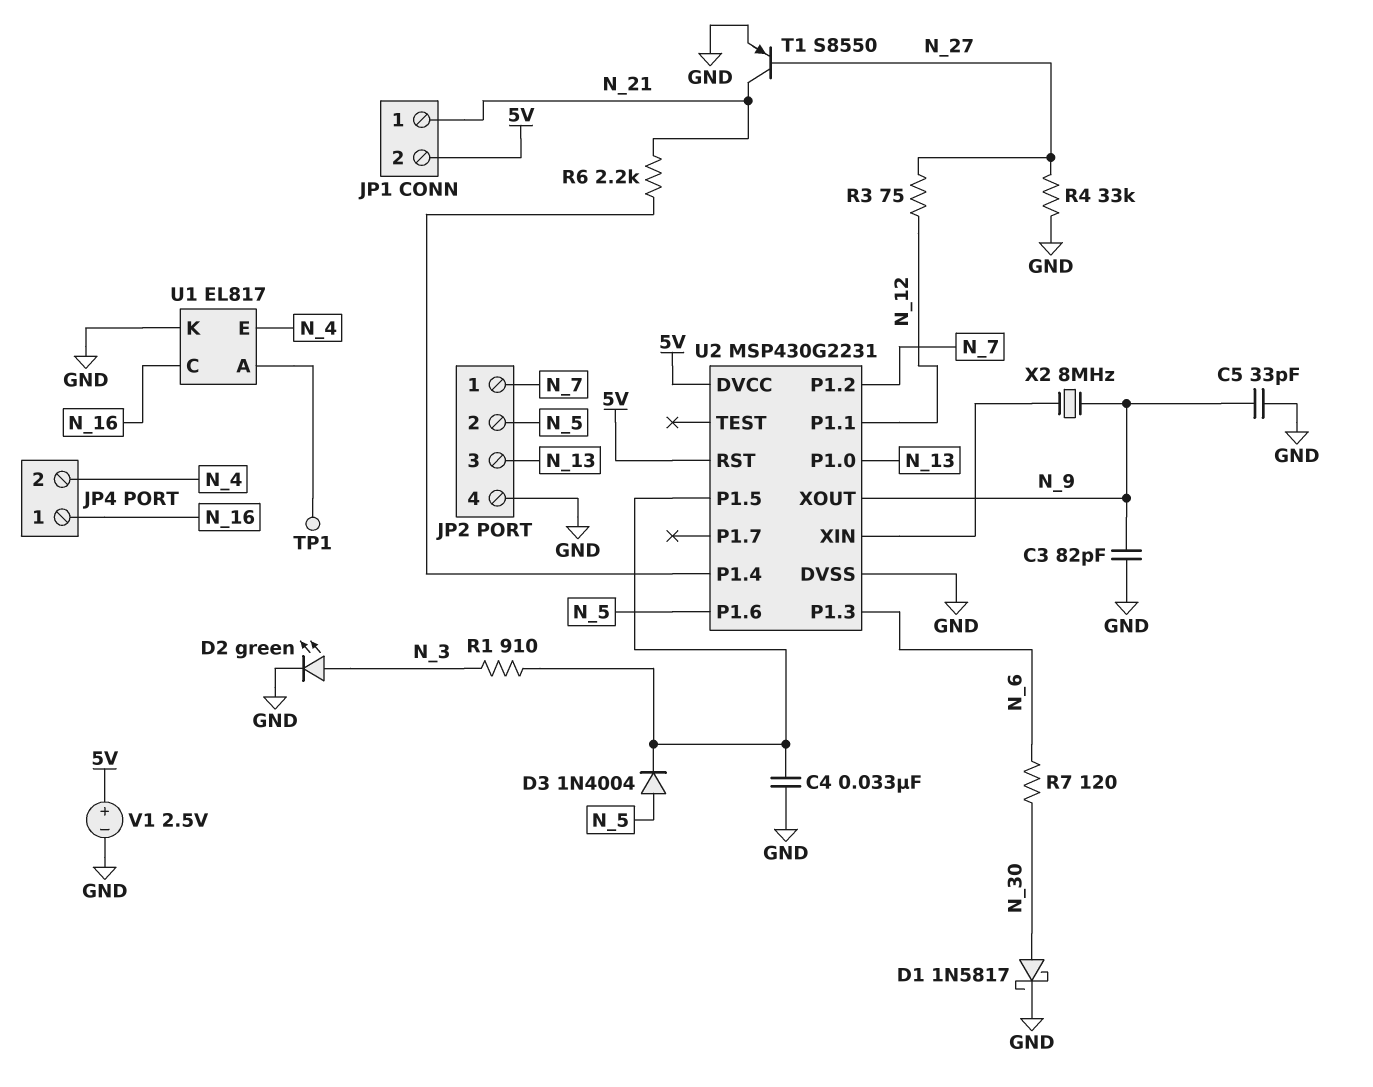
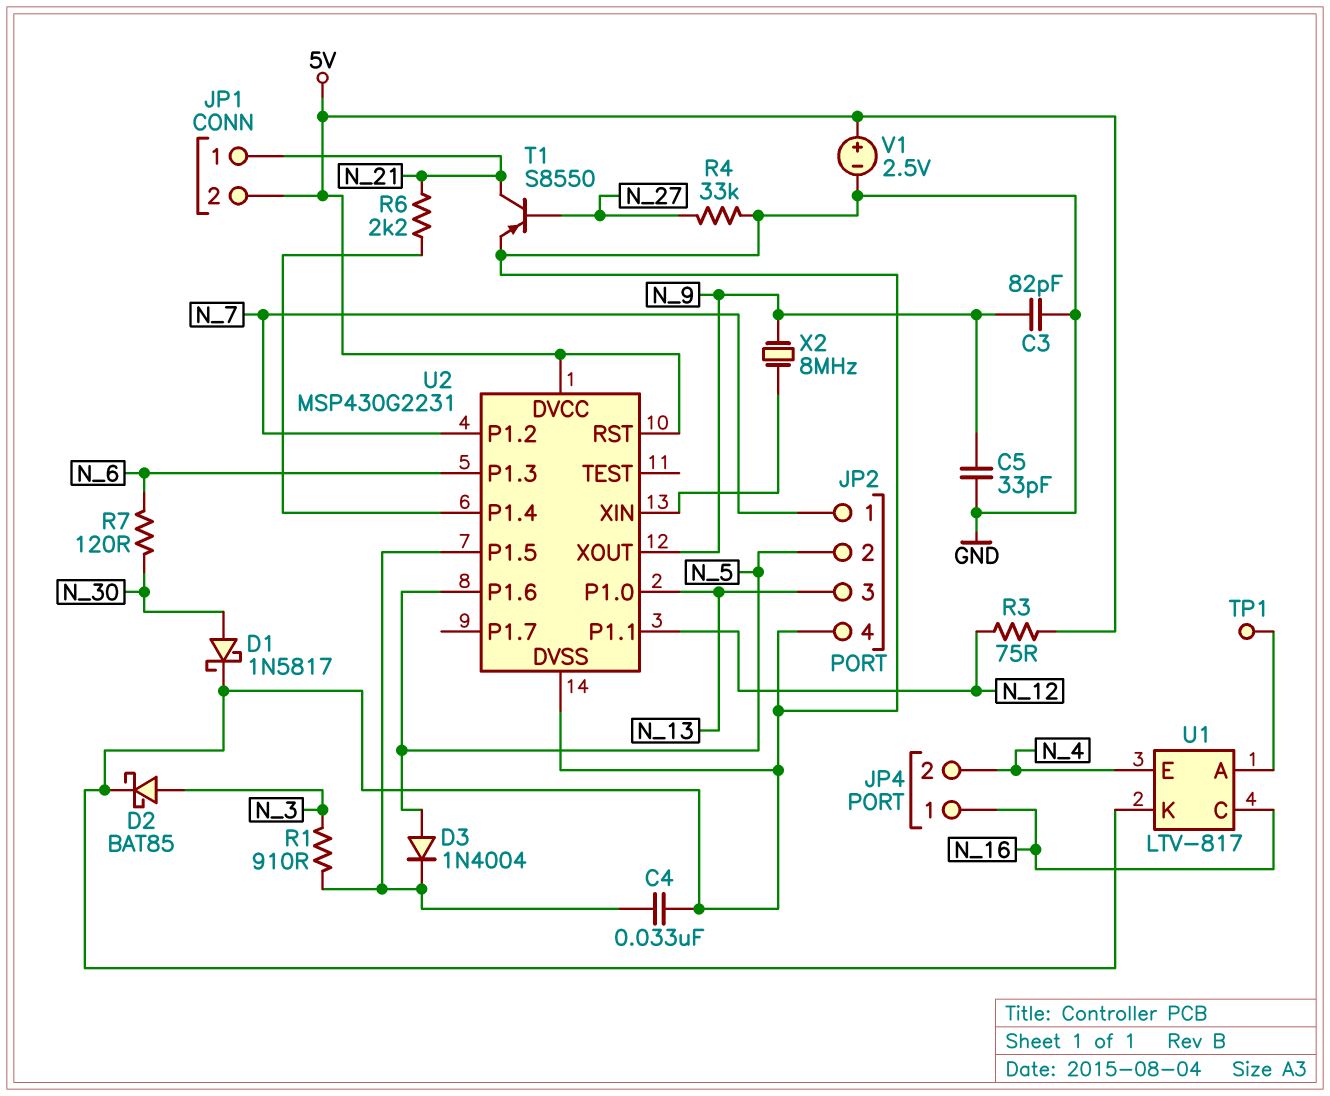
D2: LED green (A N_3, K GND) -> schottky BAT85 (A N_3, K GND)
R3: 75 (N_12, N_27) -> 75 (5V, N_12)
U1: EL817 -> LTV-817

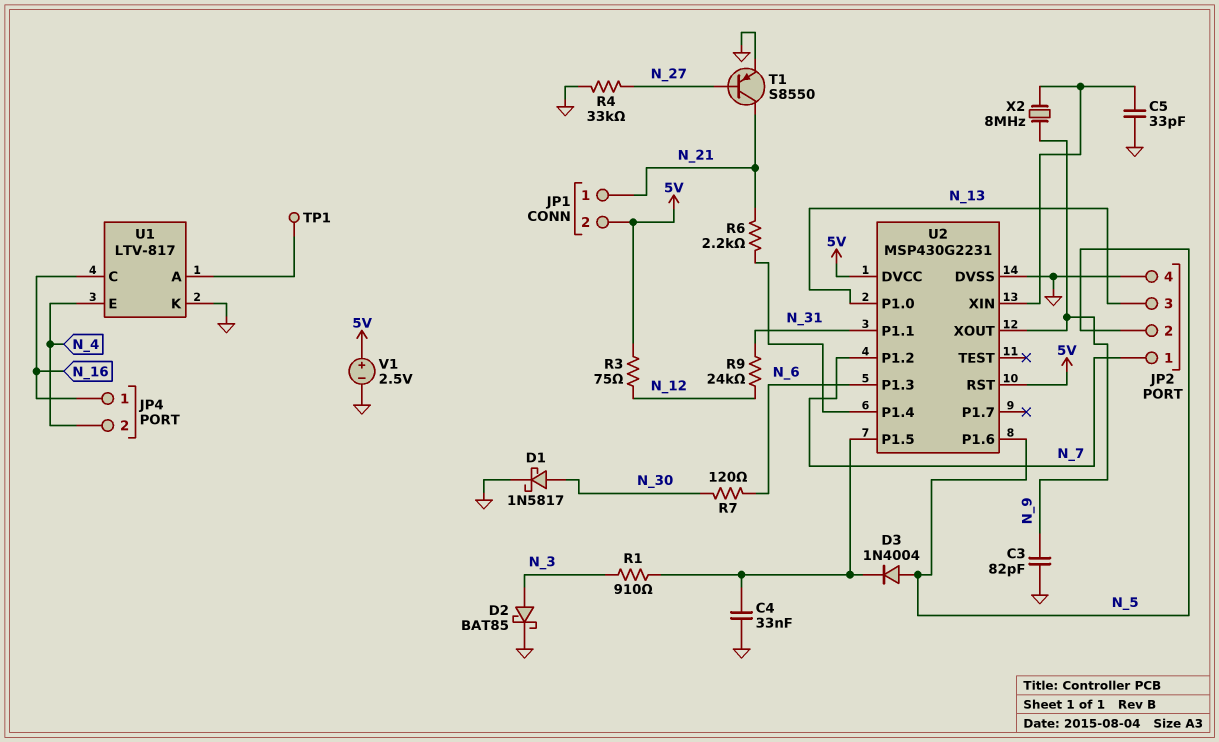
C5: 33pF (GND, N_9) -> 33pF (GND, U2/XIN)
R9: none -> 24k (N_12, N_31)
U2 pin P1.1: N_12 -> N_31

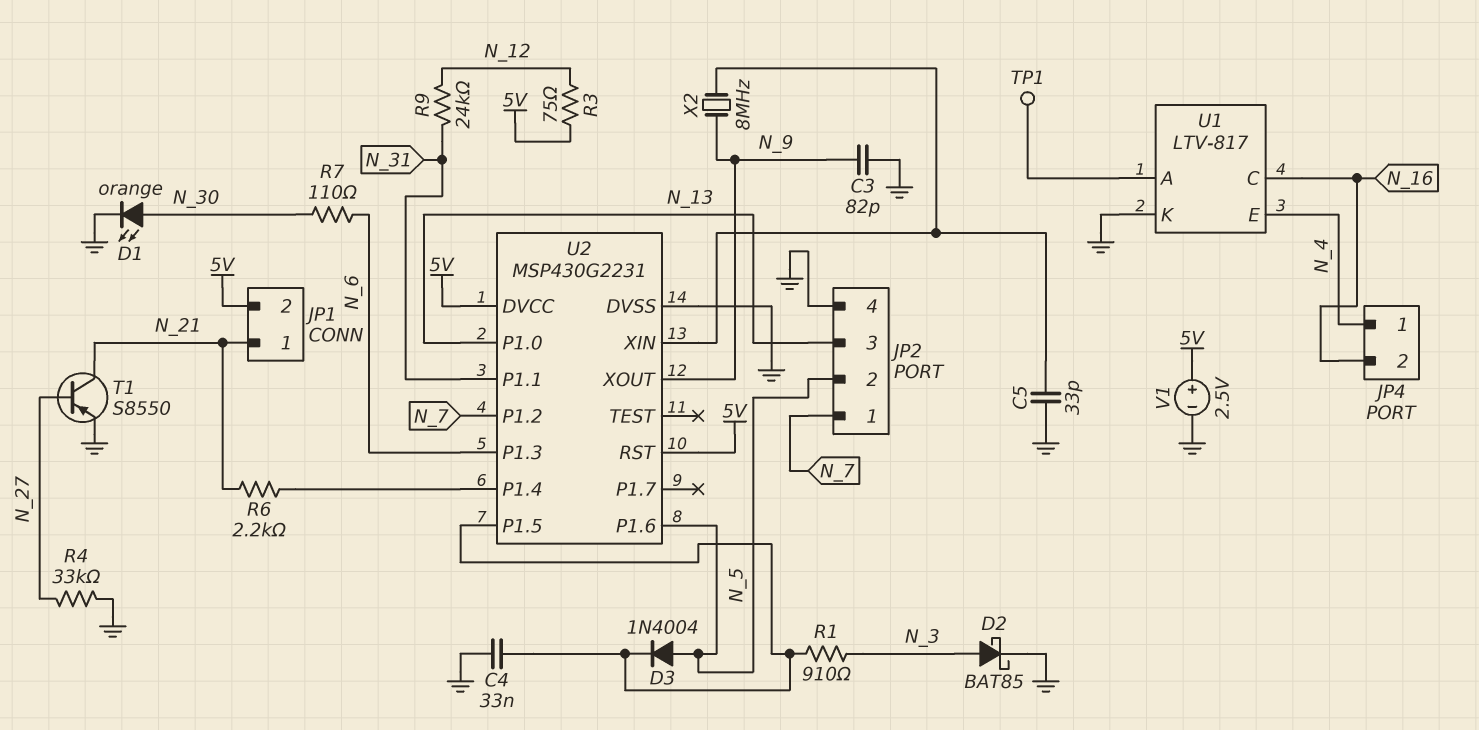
D1: schottky 1N5817 (A N_30, K GND) -> LED orange (A N_30, K GND)
JP4 pin 1: N_16 -> N_4
JP4 pin 2: N_4 -> N_16
R7: 120 (N_6, N_30) -> 110 (N_6, N_30)

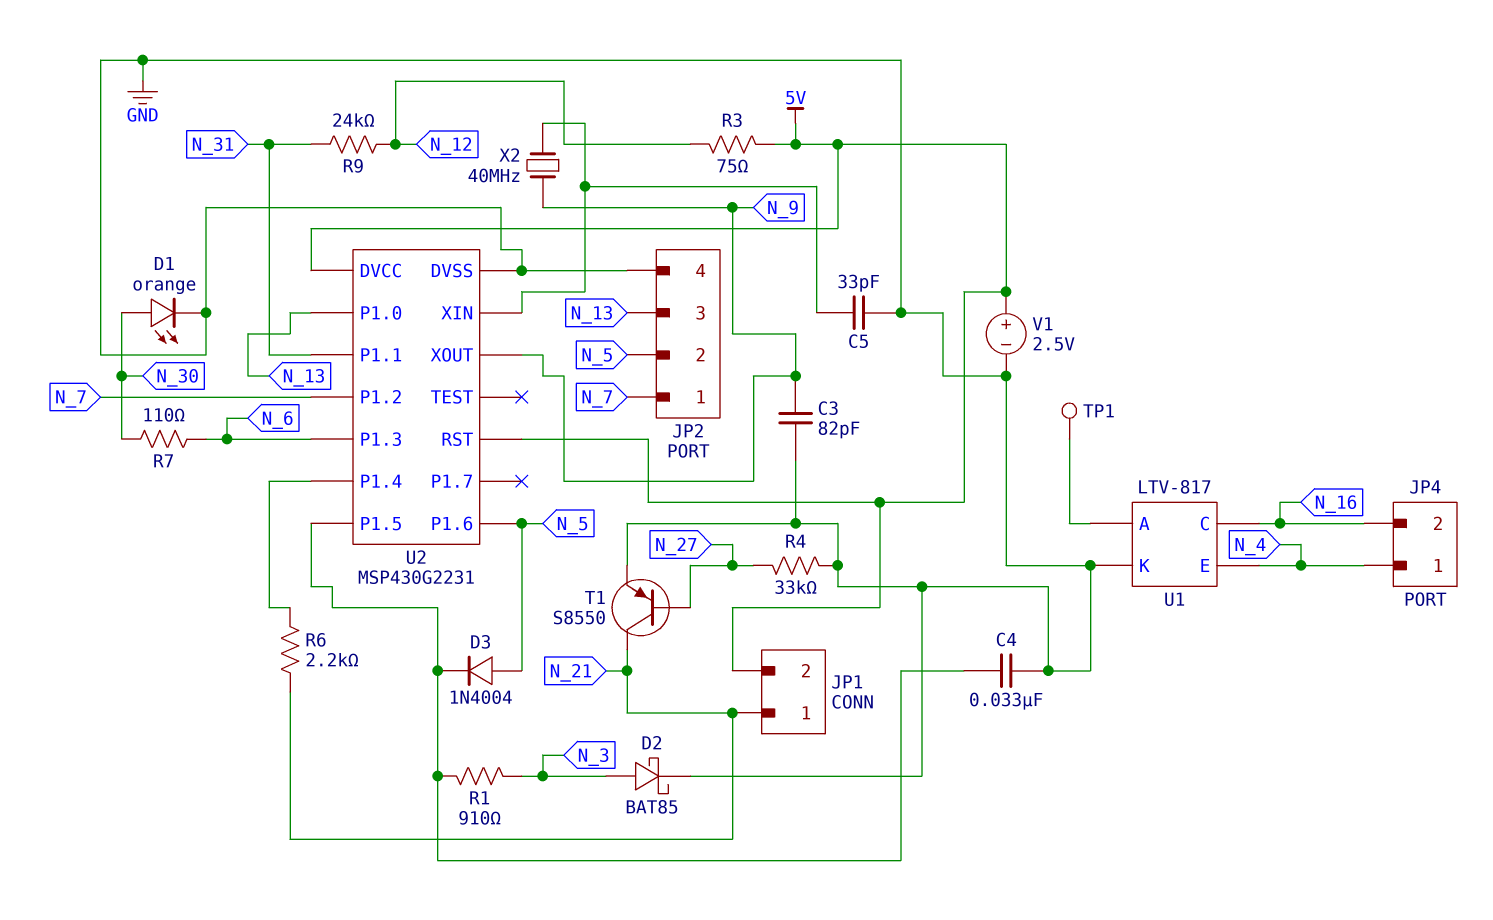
X2: 8MHz (N_9, U2/XIN) -> 40MHz (N_9, U2/XIN)

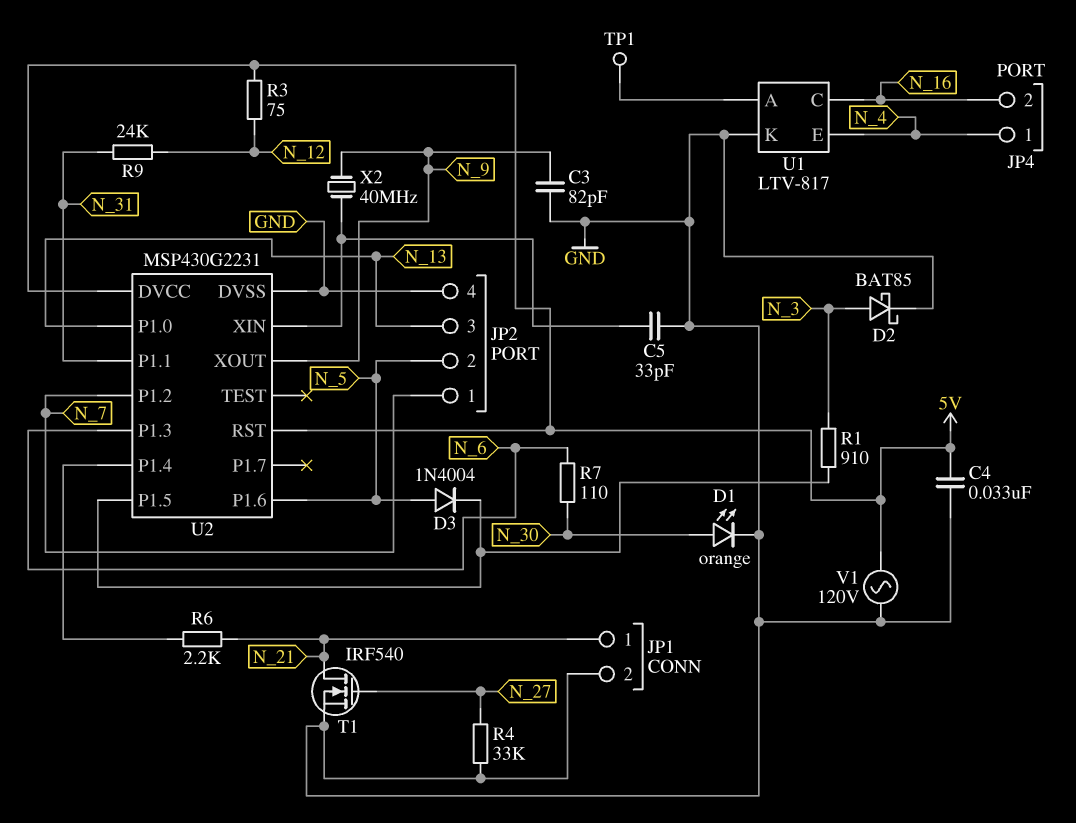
C4: 33nF (GND, U2/P1.5) -> 33nF (5V, GND)
JP1 pin 2: 5V -> GND
T1: PNP S8550 (B N_27, C N_21, E GND) -> NMOS IRF540 (G N_27, D N_21, S GND)
V1: 2.5V (plus 5V, minus GND) -> AC 120V (5V, GND)

